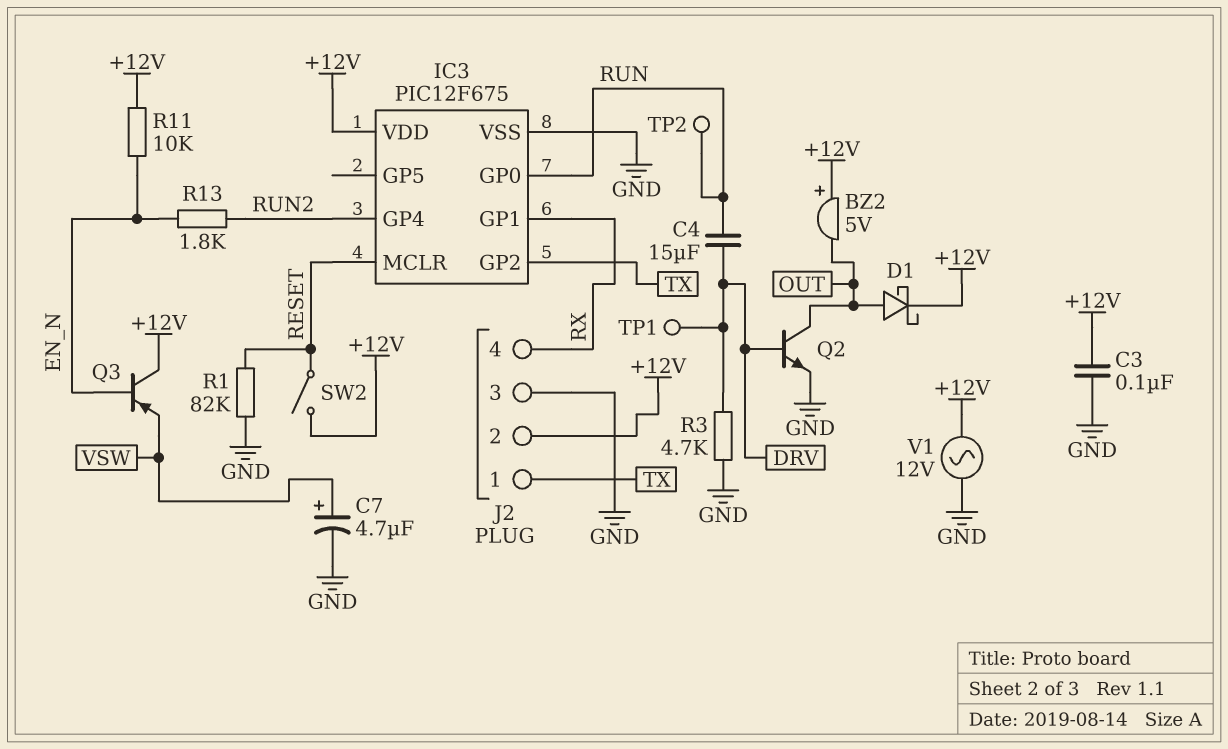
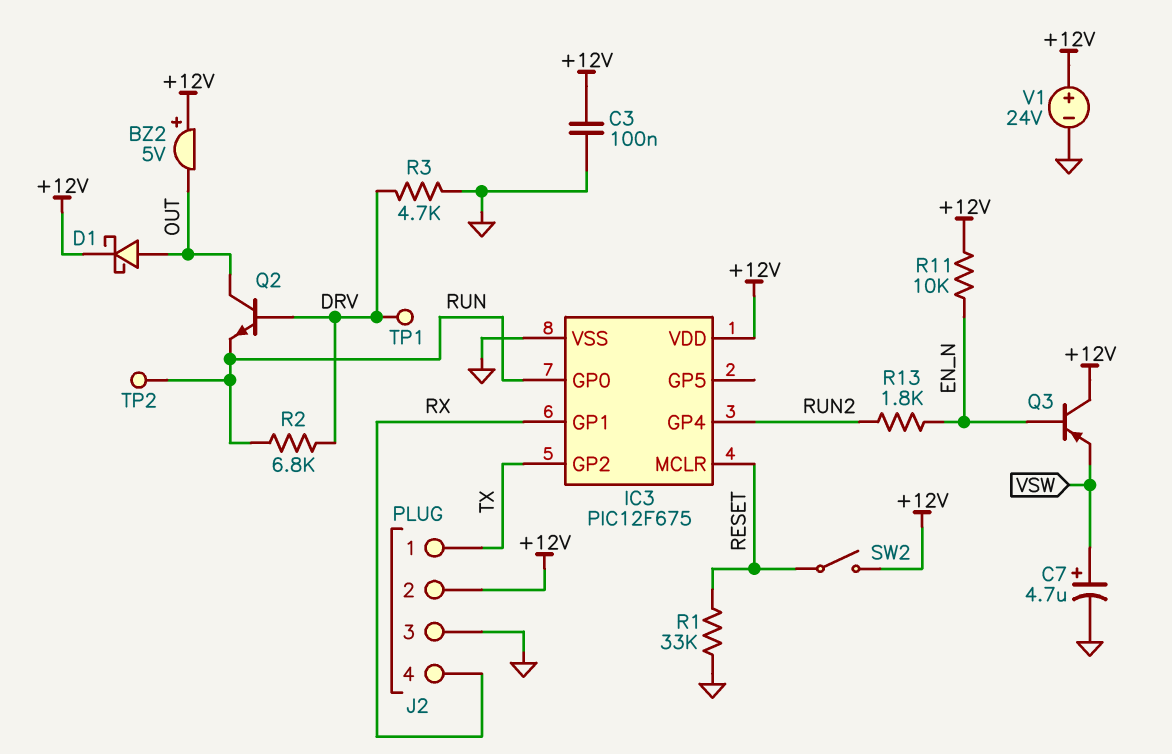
C4: 15uF (DRV, RUN) -> none
Q2: NPN (B DRV, C OUT, E GND) -> NPN (B DRV, C OUT, E RUN)
R1: 82k (GND, RESET) -> 33k (GND, RESET)
R2: none -> 6.8k (DRV, RUN)
V1: AC 12V (+12V, GND) -> 24V (plus +12V, minus GND)

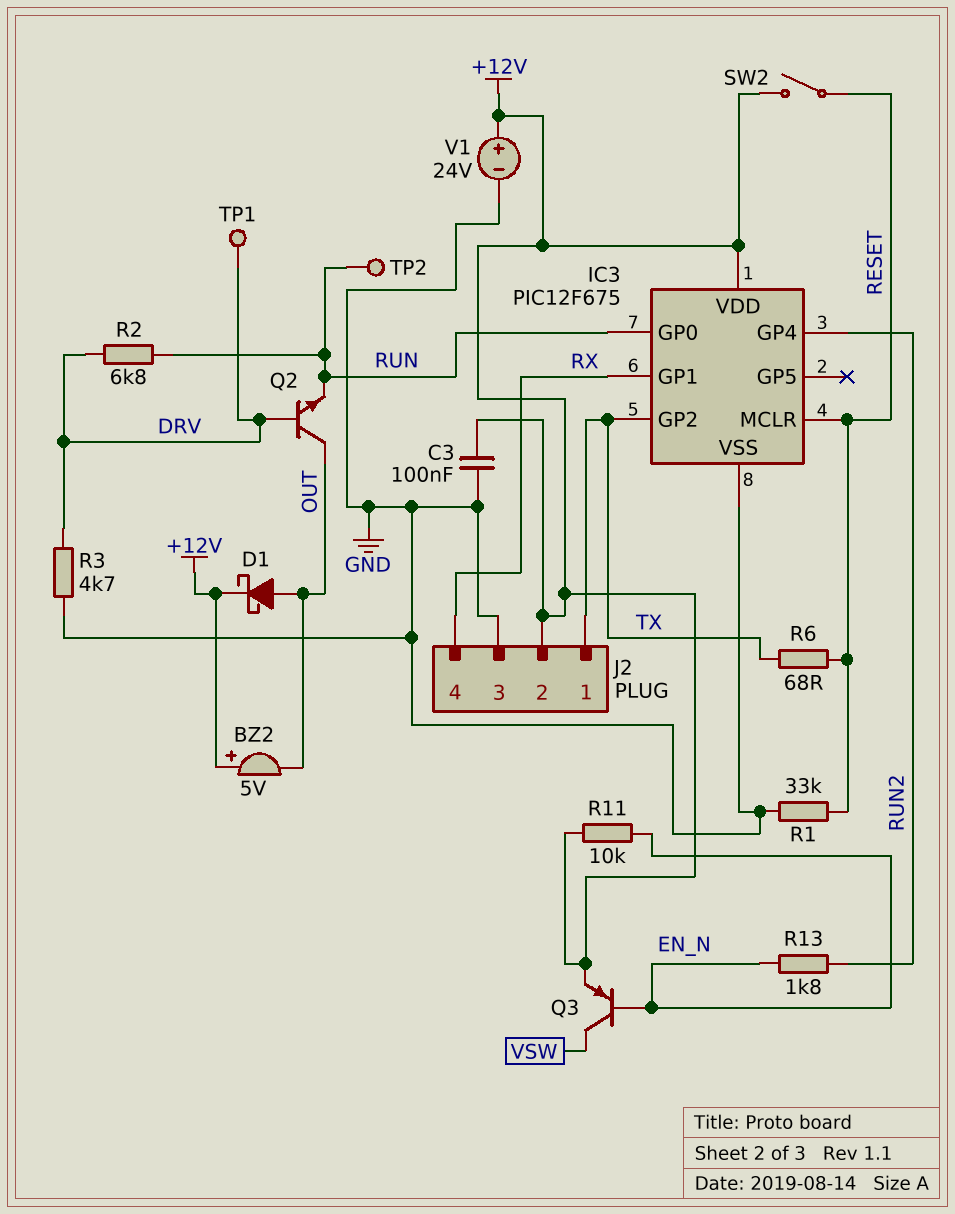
C7: 4.7uF (plus VSW, minus GND) -> none
Q3: PNP (B EN_N, C +12V, E VSW) -> PNP (B EN_N, C VSW, E +12V)
R6: none -> 68 (RESET, TX)

